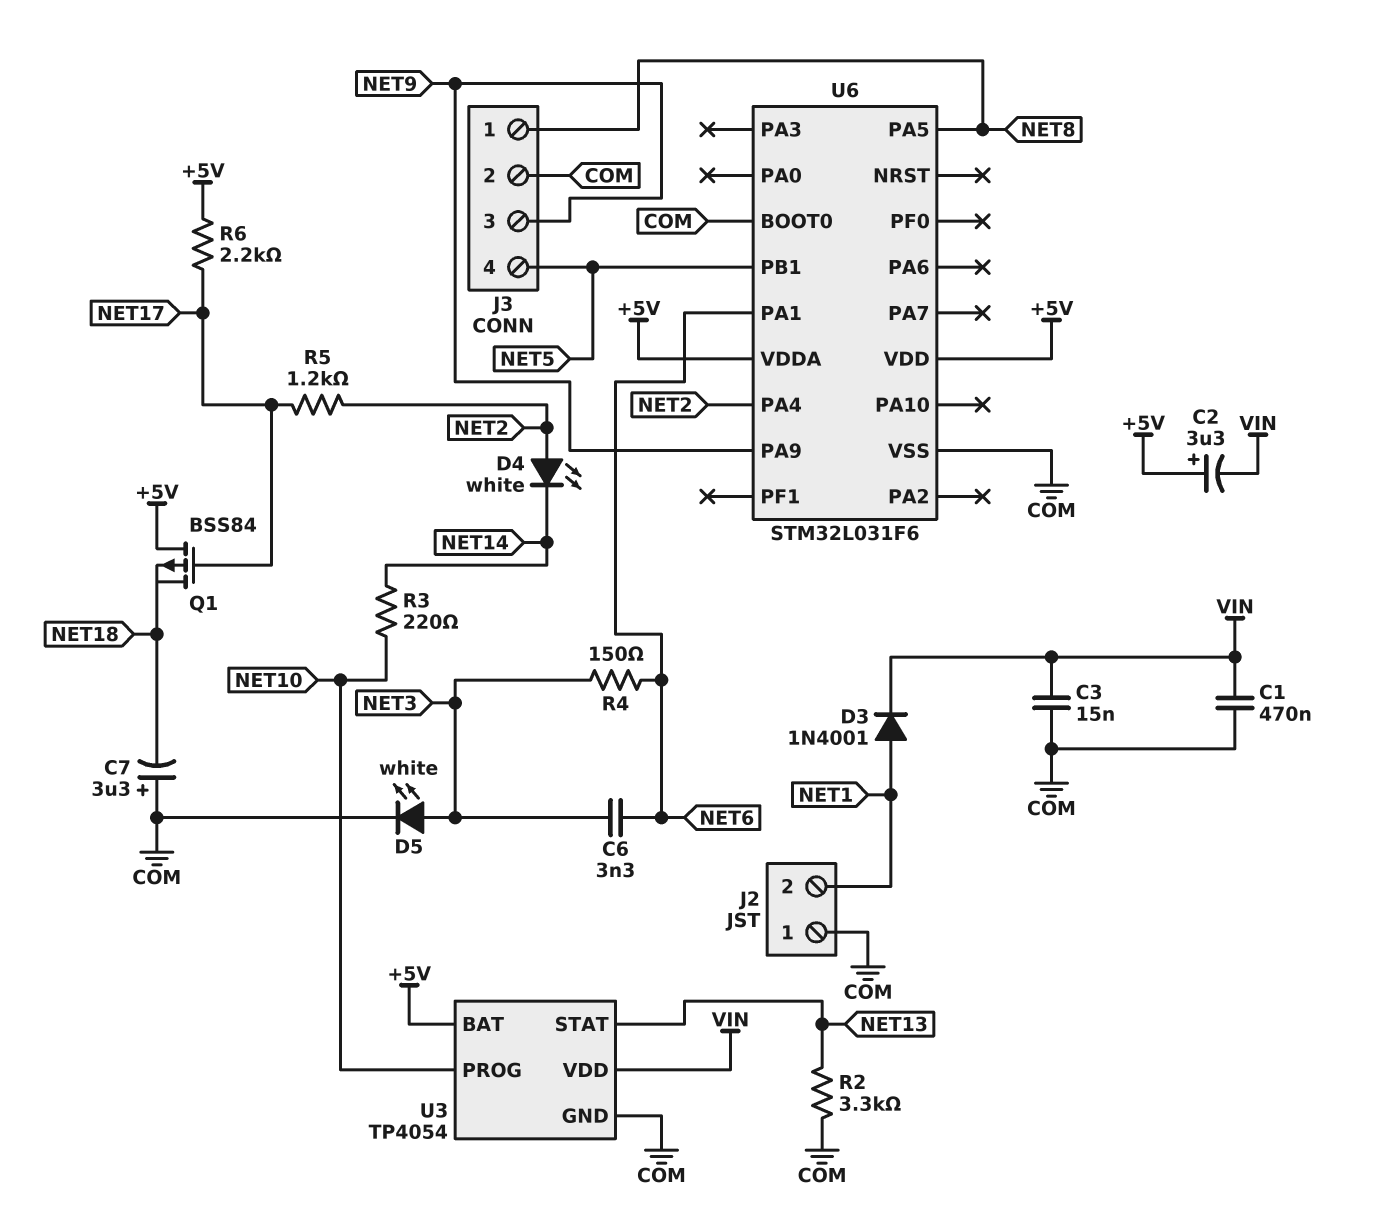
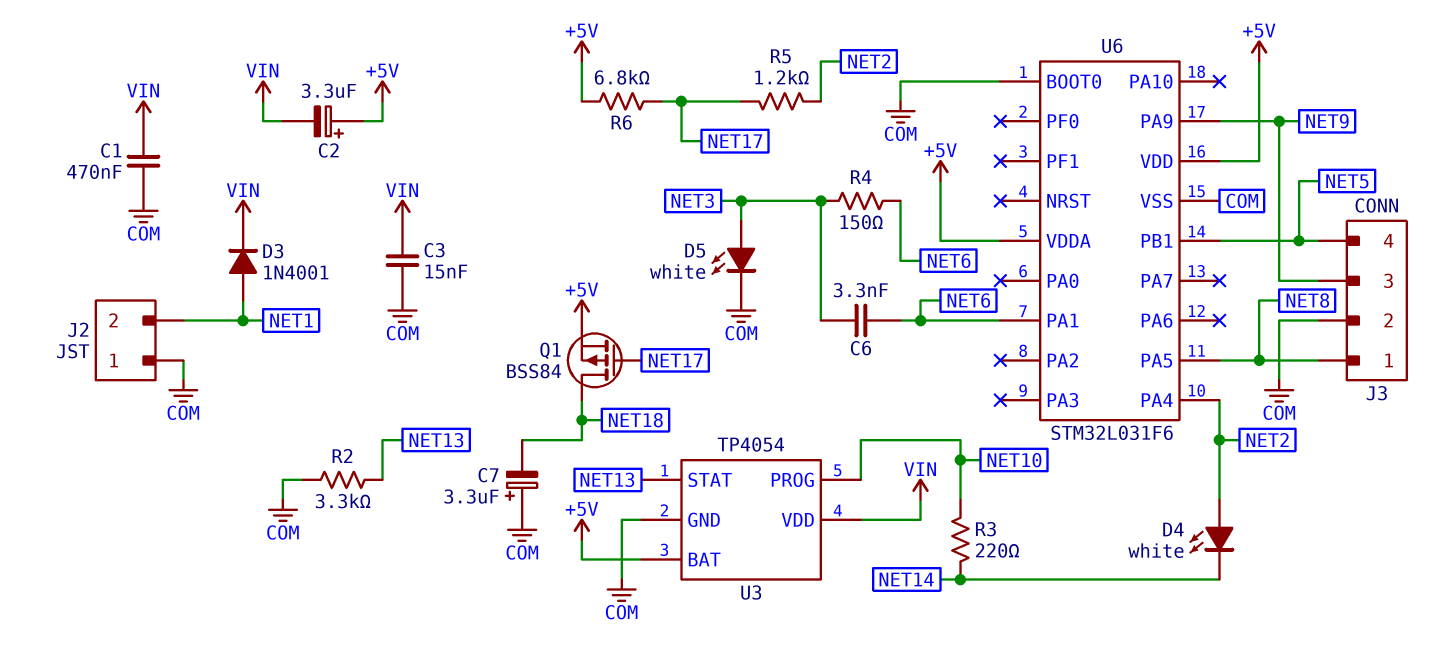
Q1: PMOS BSS84 (G NET17, D +5V, S NET18) -> PMOS BSS84 (G NET17, D NET18, S +5V)
R6: 2.2k (+5V, NET17) -> 6.8k (+5V, NET17)

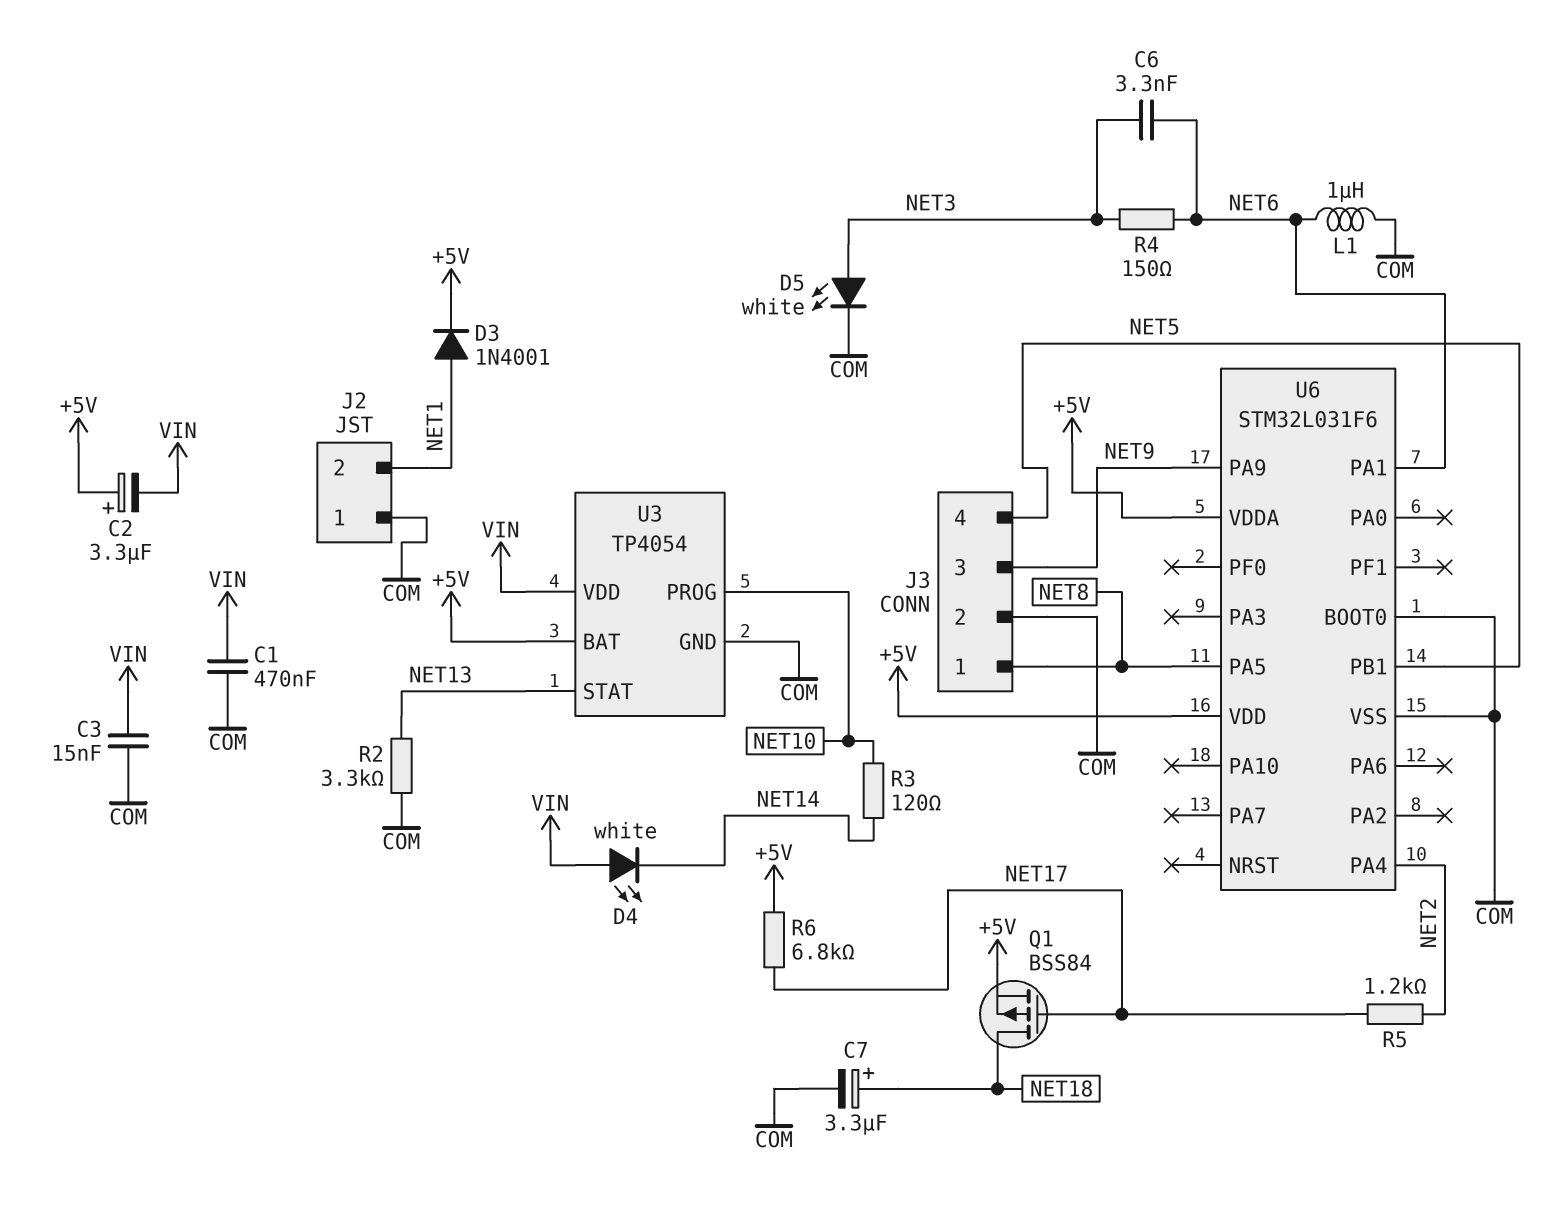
C7: 3.3uF (plus COM, minus NET18) -> 3.3uF (plus NET18, minus COM)
D3: diode 1N4001 (A NET1, K VIN) -> diode 1N4001 (A NET1, K +5V)
D4: LED white (A NET2, K NET14) -> LED white (A VIN, K NET14)
L1: none -> 1uH (COM, NET6)
R3: 220 (NET10, NET14) -> 120 (NET10, NET14)

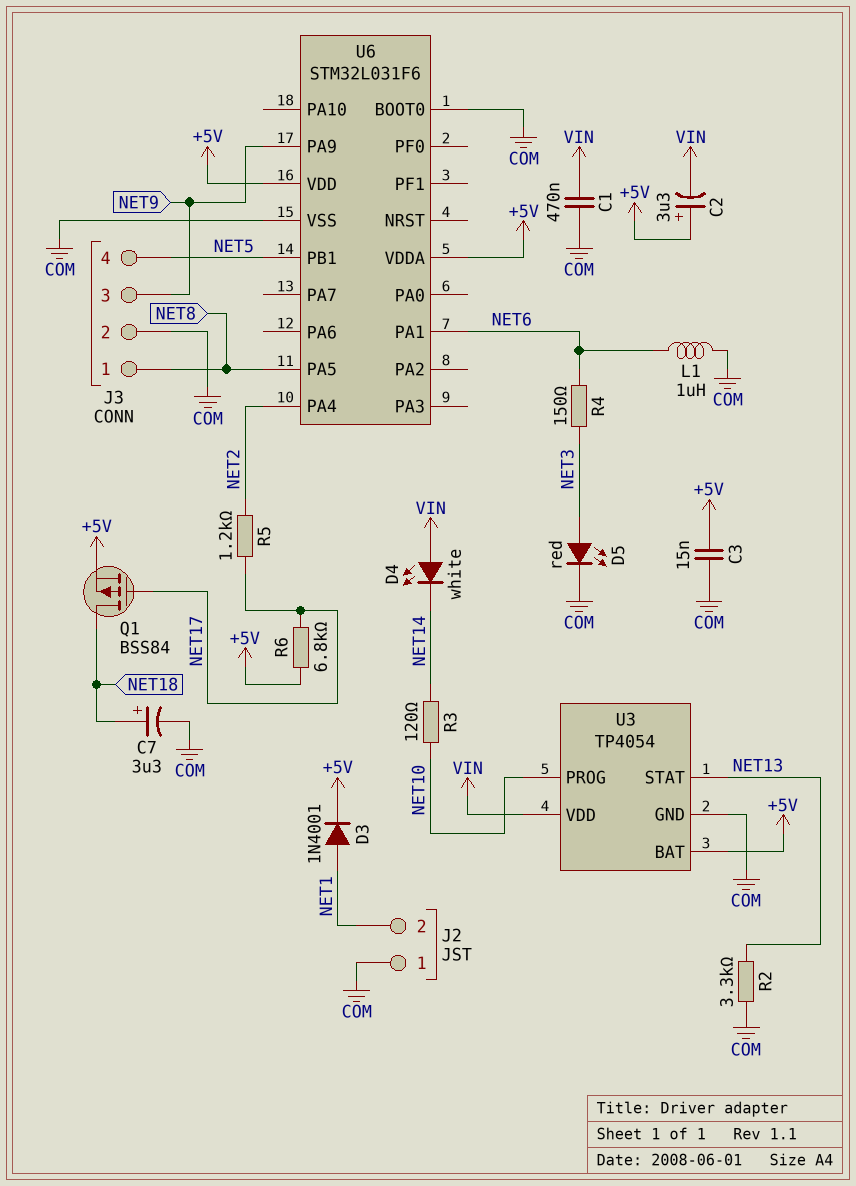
C3: 15nF (COM, VIN) -> 15nF (+5V, COM)
C6: 3.3nF (NET3, NET6) -> none
D5: LED white (A NET3, K COM) -> LED red (A NET3, K COM)

